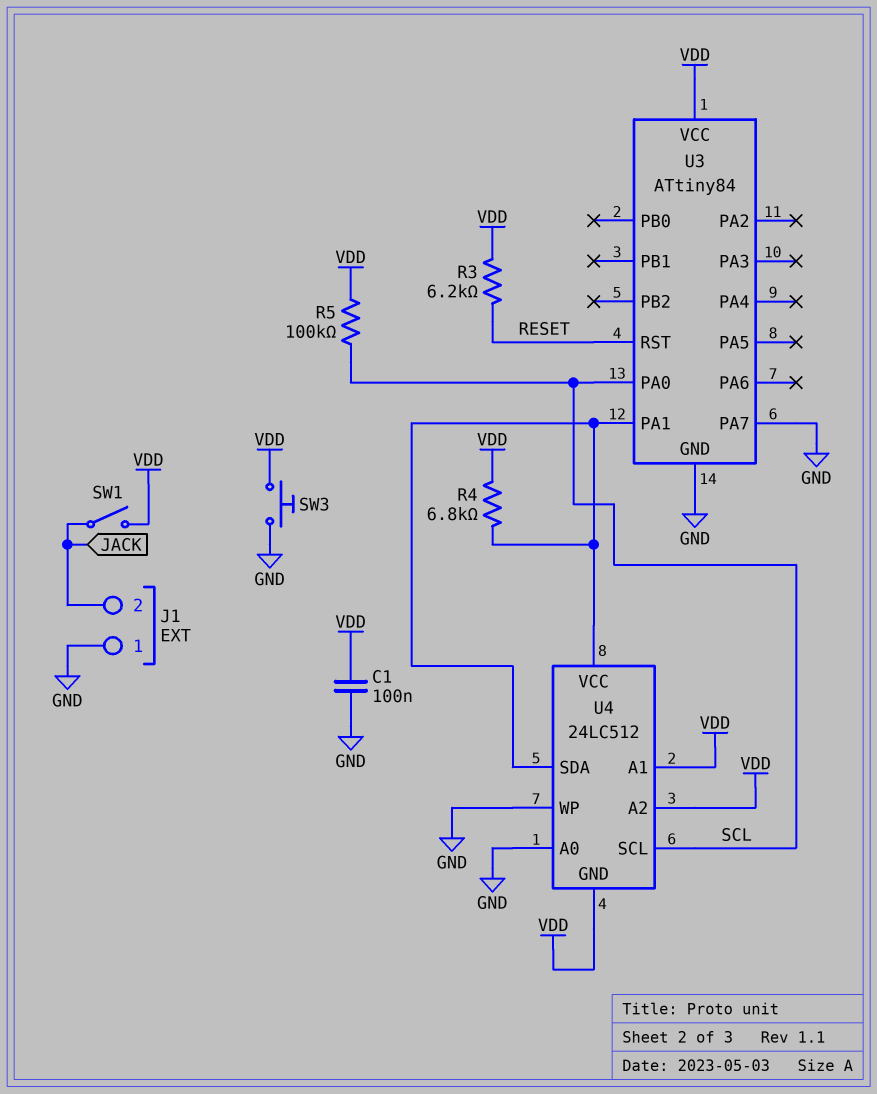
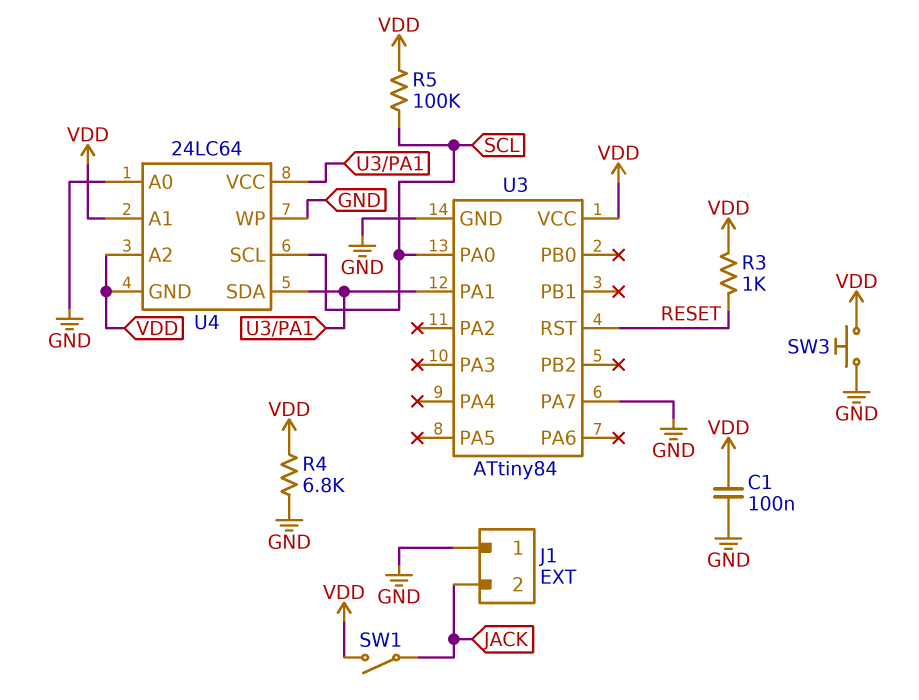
R3: 6.2k (RESET, VDD) -> 1k (RESET, VDD)
R4: 6.8k (U3/PA1, VDD) -> 6.8k (GND, VDD)
U4: 24LC512 -> 24LC64

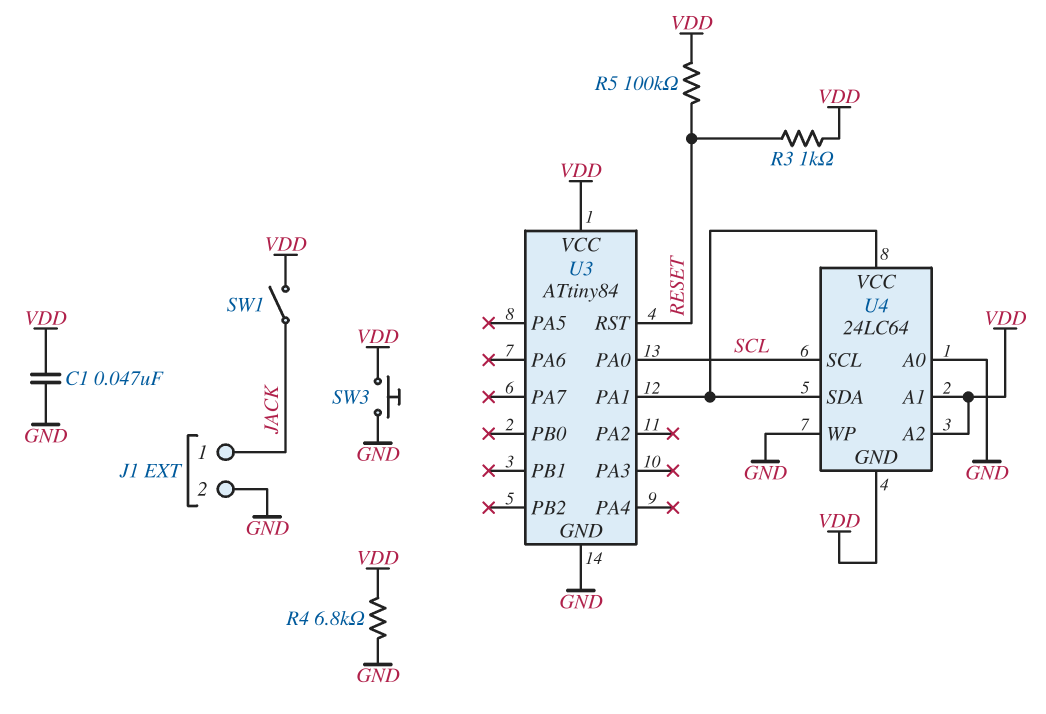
C1: 100nF (GND, VDD) -> 47nF (GND, VDD)
J1 pin 1: GND -> JACK
J1 pin 2: JACK -> GND
R5: 100k (SCL, VDD) -> 100k (RESET, VDD)
U3 pin PA7: GND -> none

